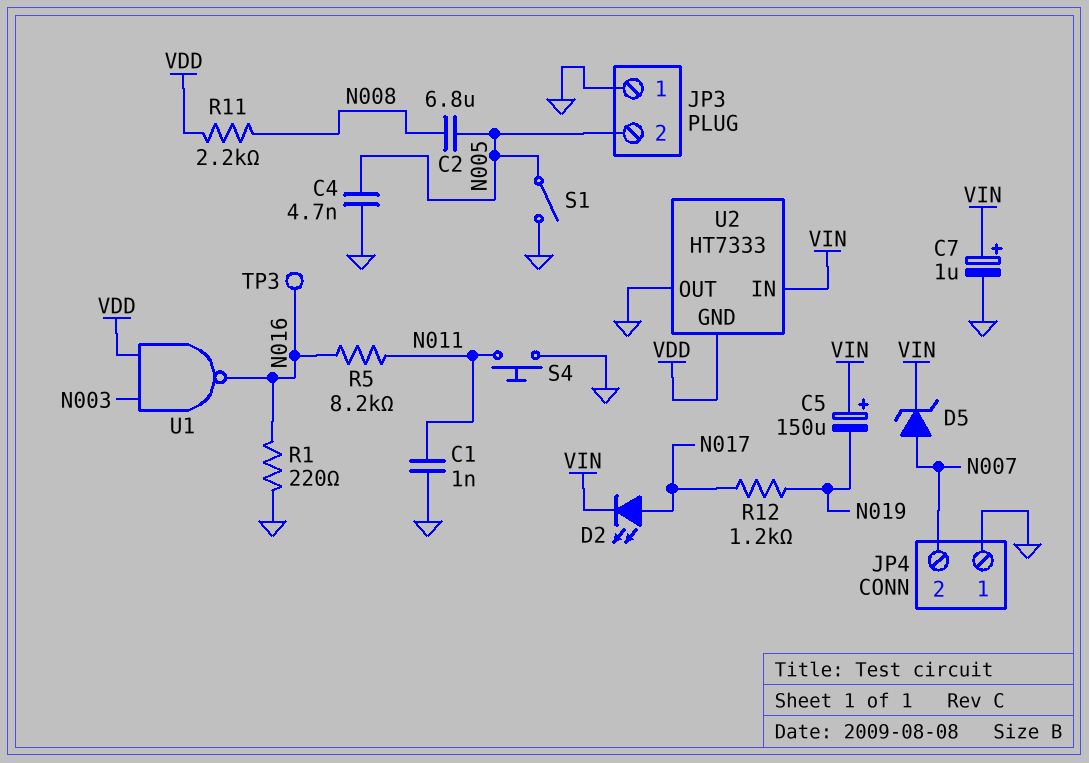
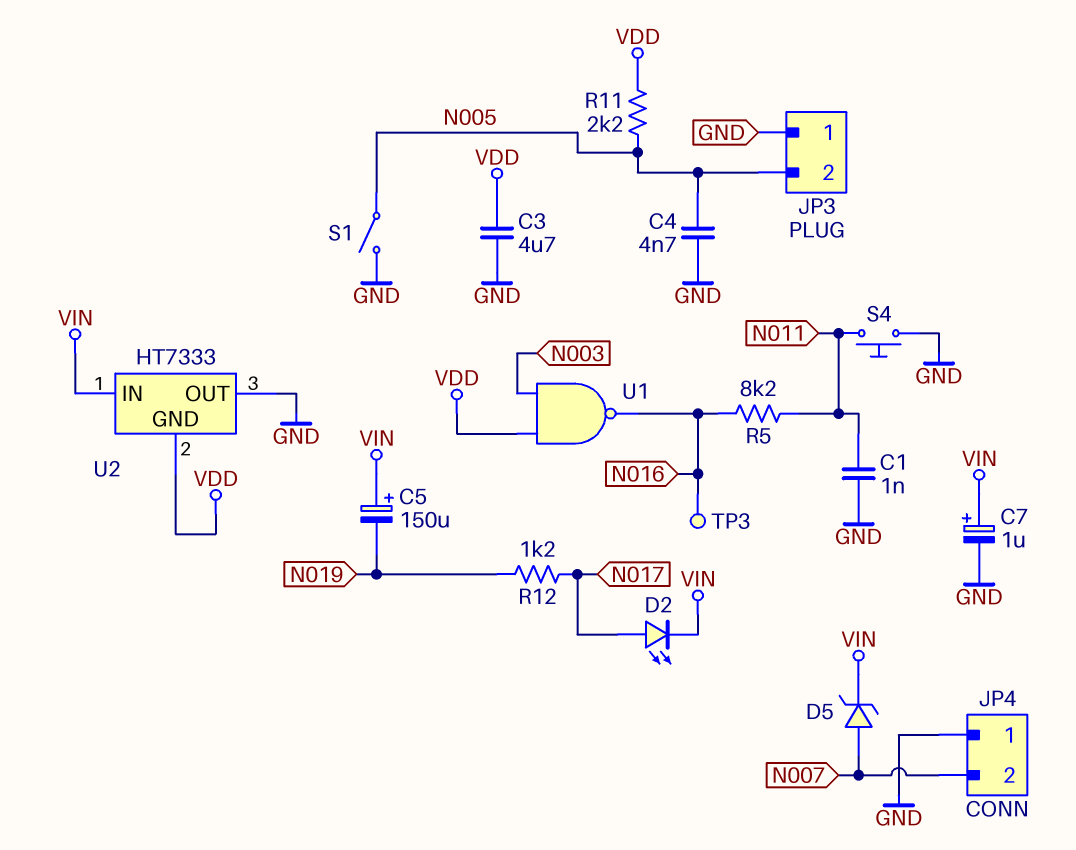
C2: 6.8uF (N005, N008) -> none
C3: none -> 4.7uF (GND, VDD)
R1: 220 (GND, N016) -> none
R11: 2.2k (N008, VDD) -> 2.2k (N005, VDD)

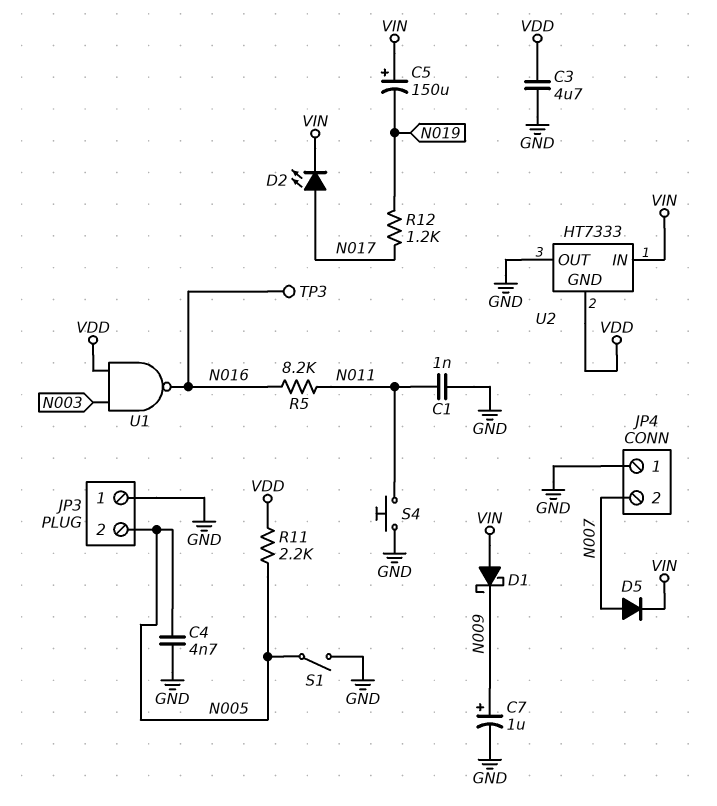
C7: 1uF (plus VIN, minus GND) -> 1uF (plus N009, minus GND)
D1: none -> schottky (A VIN, K N009)
D5: zener (A N007, K VIN) -> diode (A N007, K VIN)

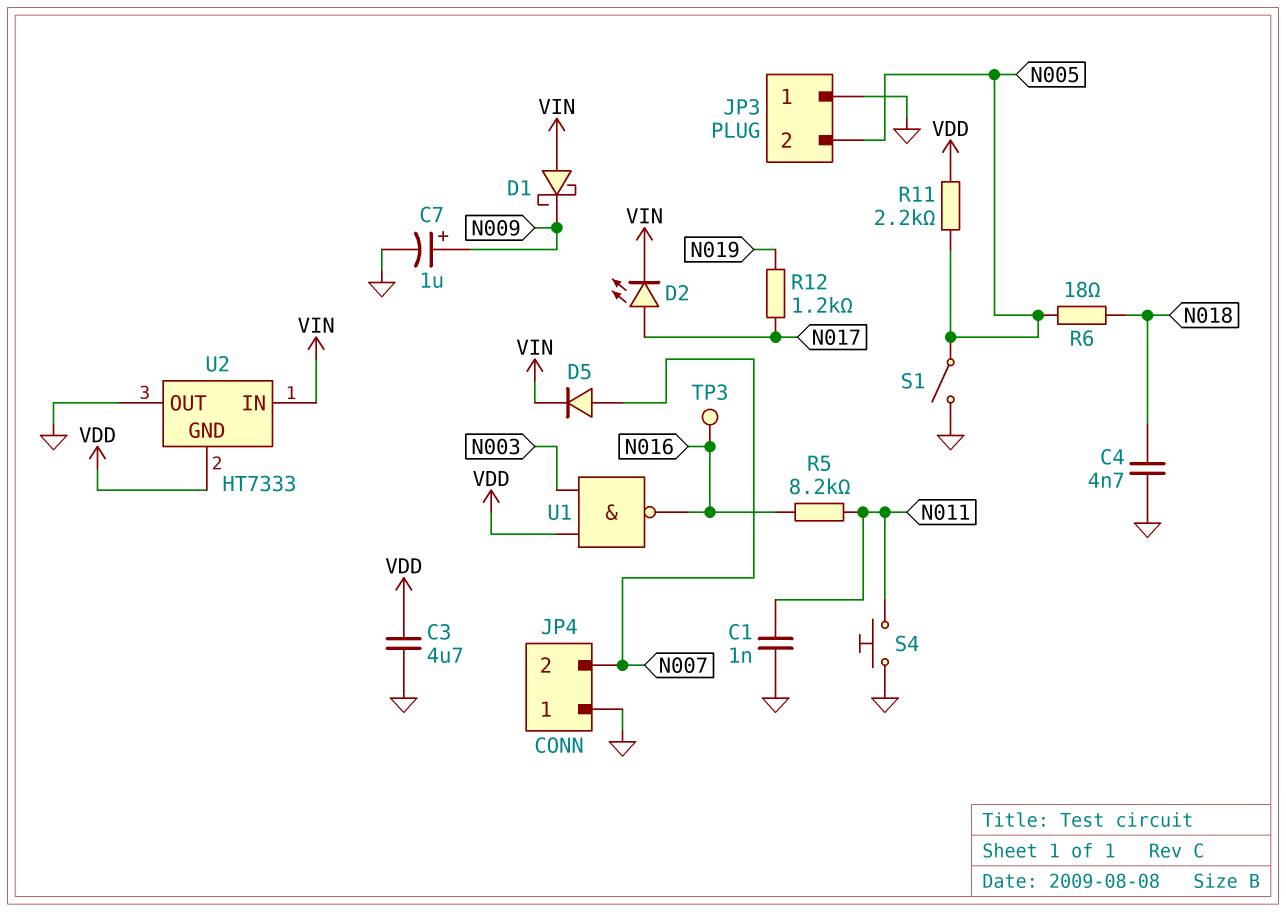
C4: 4.7nF (GND, N005) -> 4.7nF (GND, N018)
C5: 150uF (plus VIN, minus N019) -> none
R6: none -> 18 (N005, N018)

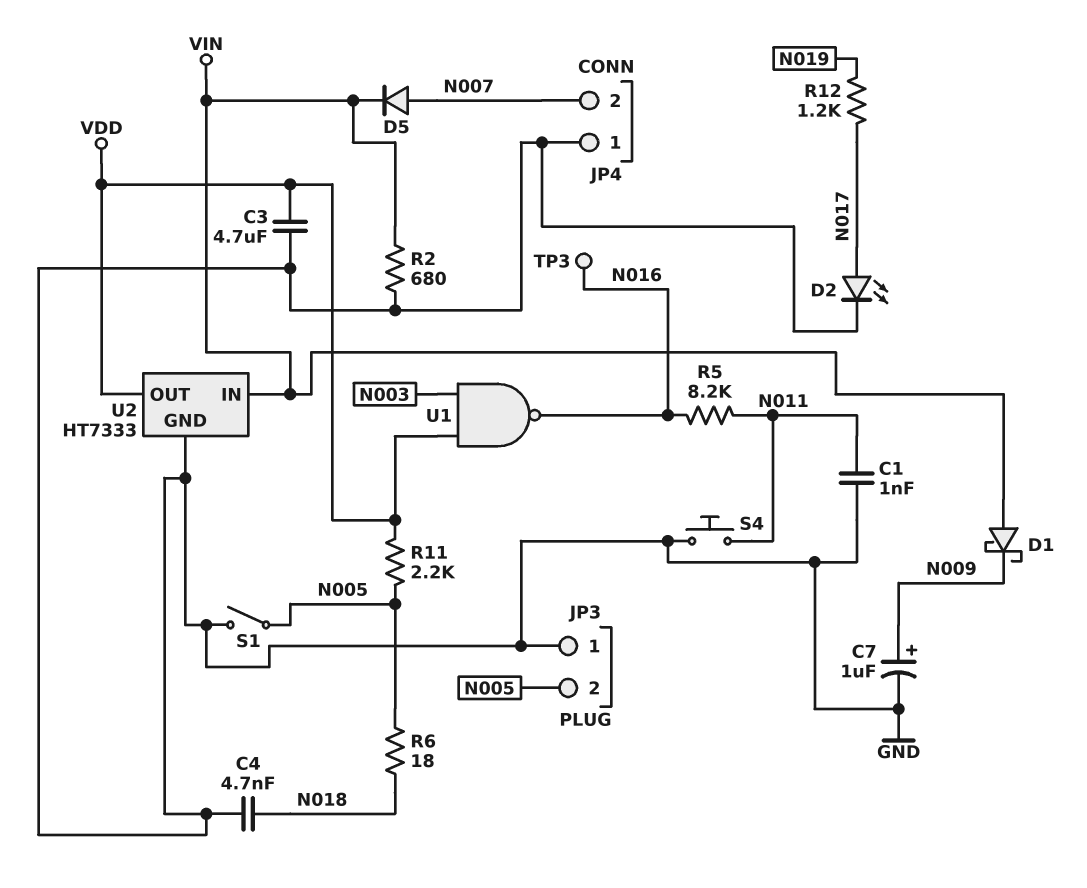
D2: LED (A N017, K VIN) -> LED (A N017, K GND)
R2: none -> 680 (GND, VIN)
U2 pin GND: VDD -> GND
U2 pin OUT: GND -> VDD

